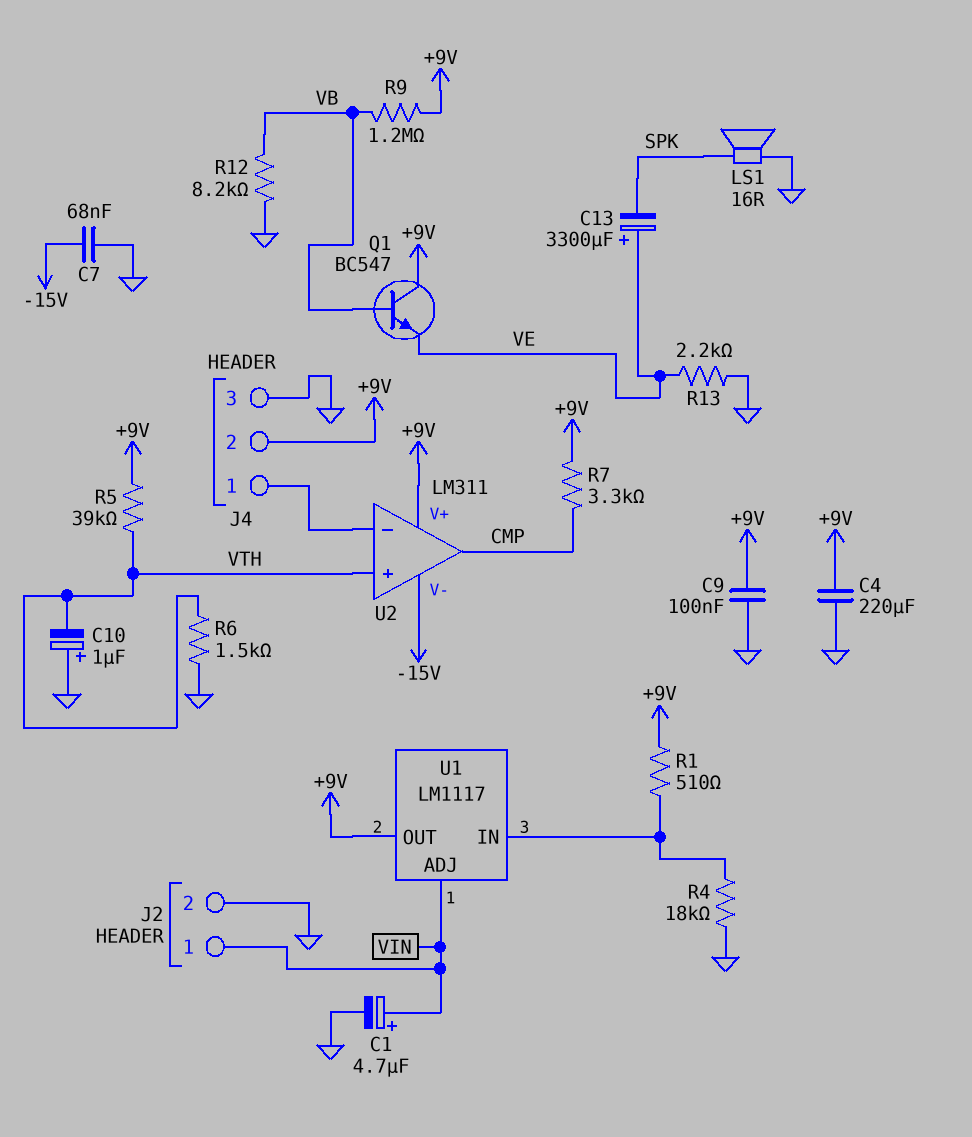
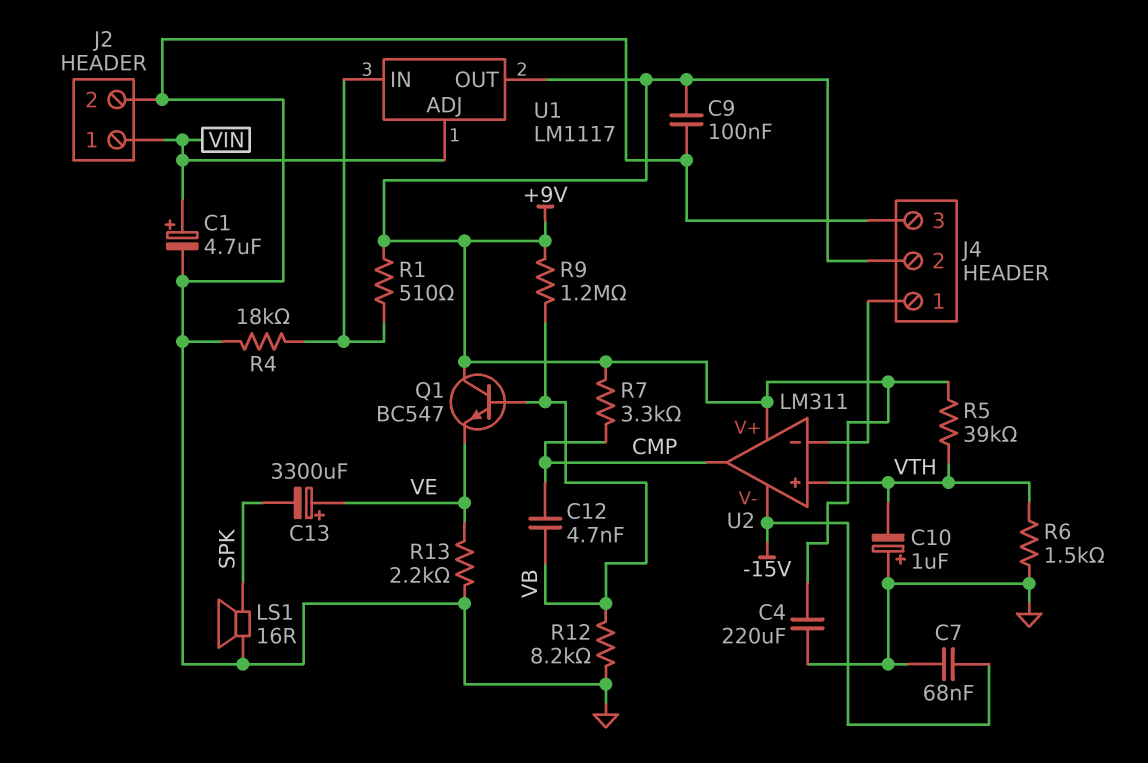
C12: none -> 4.7nF (CMP, VB)

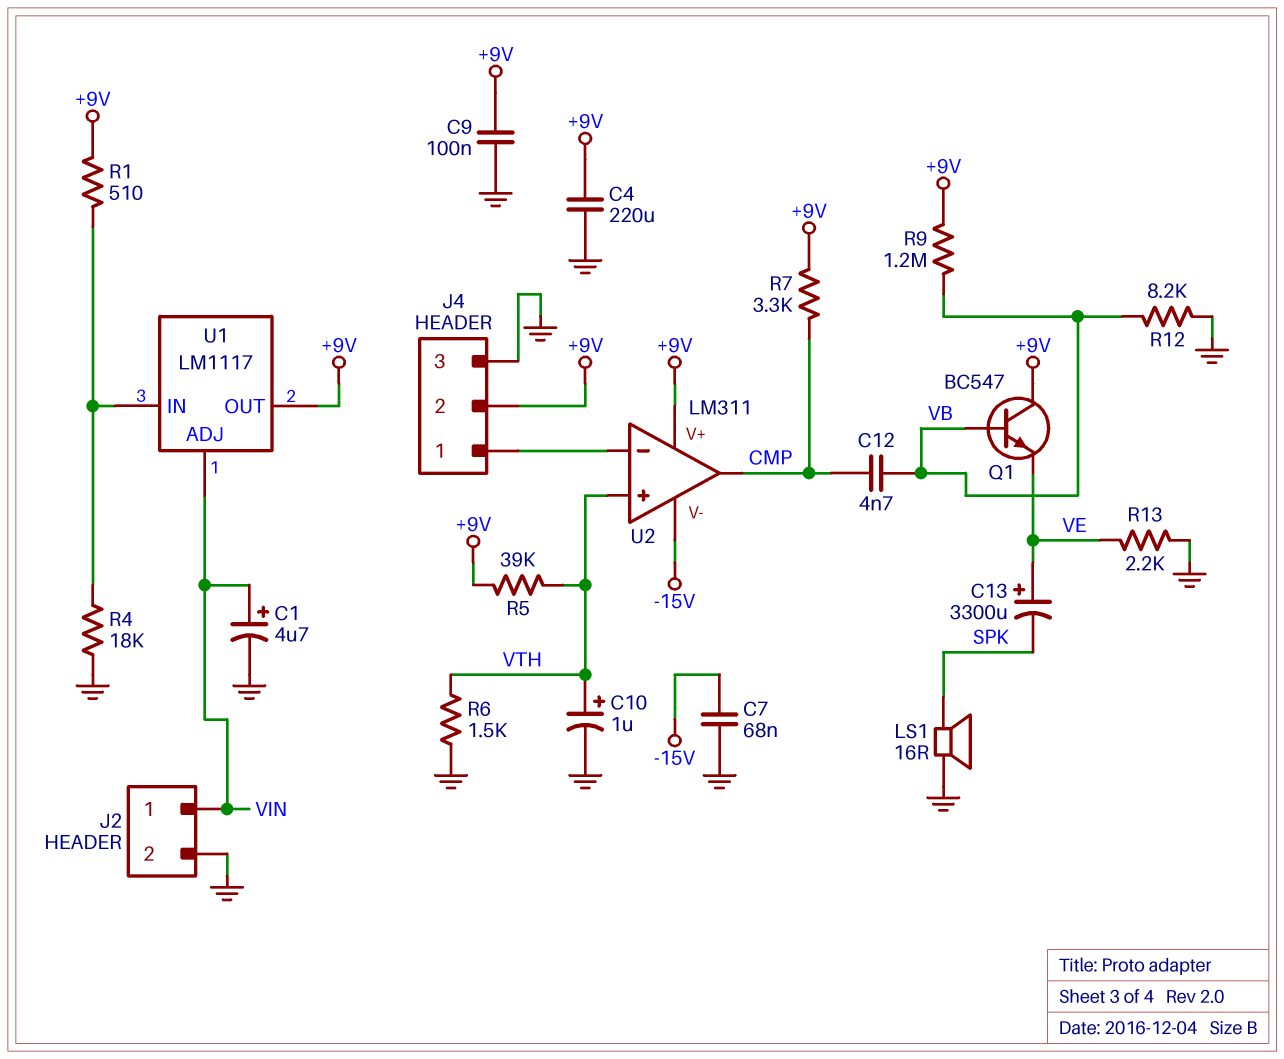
C10: 1uF (plus GND, minus VTH) -> 1uF (plus VTH, minus GND)

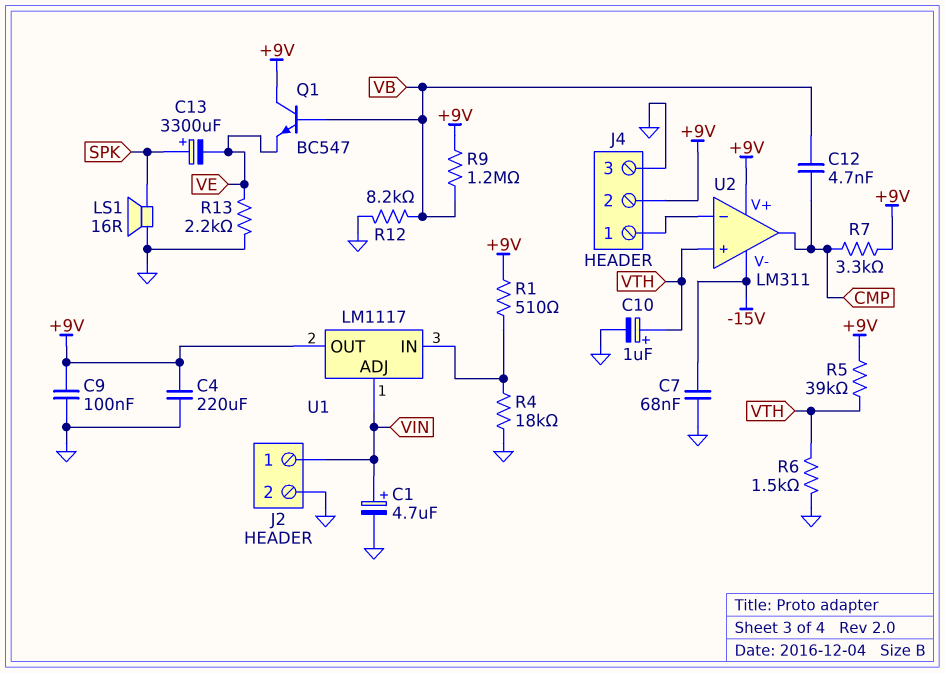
C13: 3300uF (plus VE, minus SPK) -> 3300uF (plus SPK, minus VE)

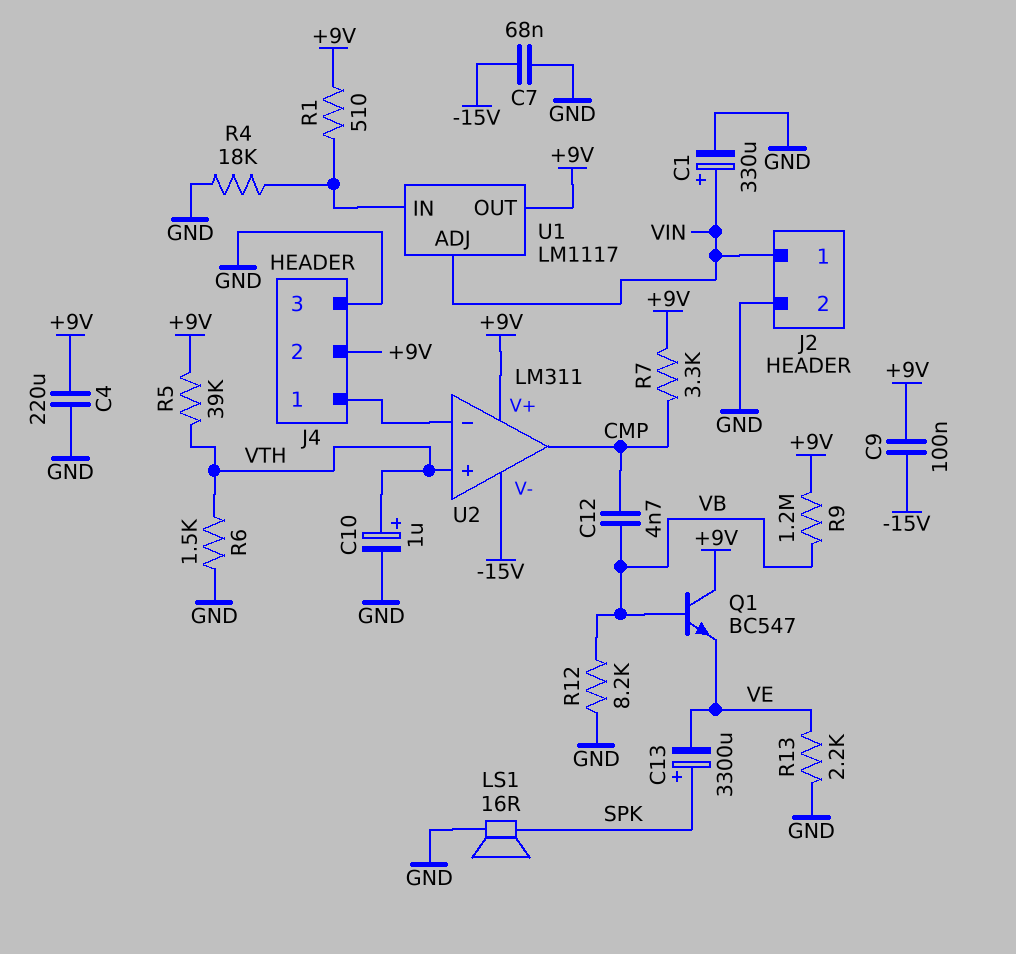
C1: 4.7uF (plus VIN, minus GND) -> 330uF (plus VIN, minus GND)
C9: 100nF (+9V, GND) -> 100nF (+9V, -15V)

